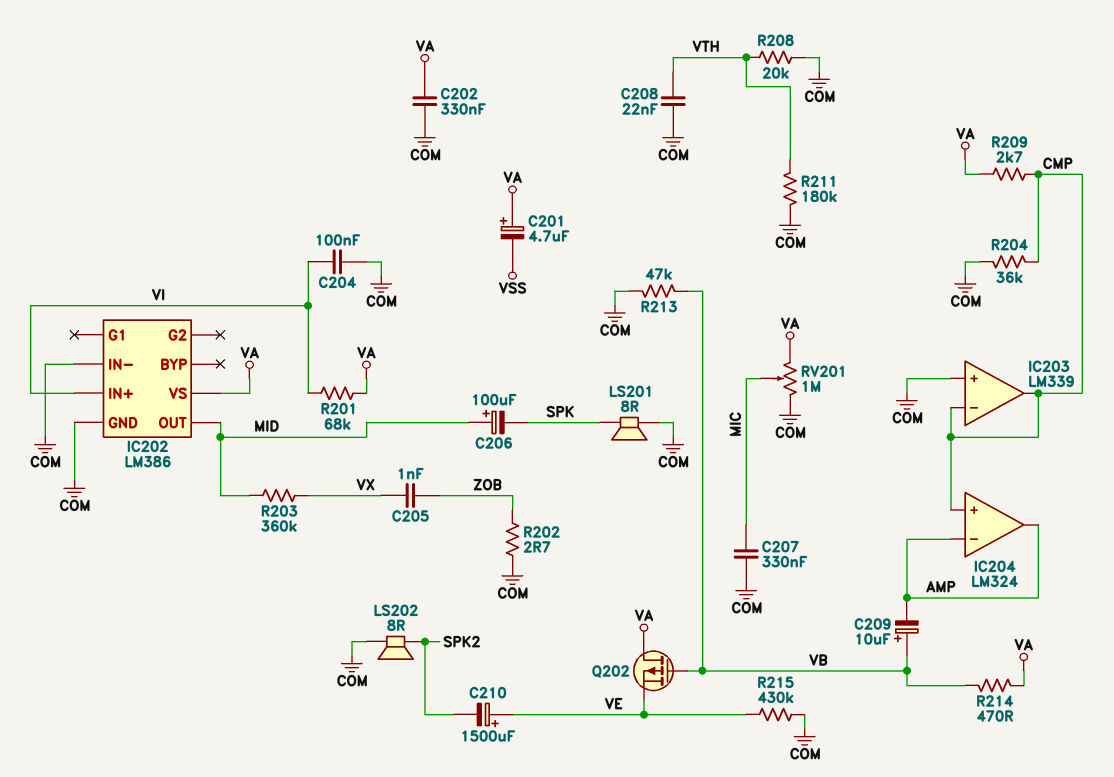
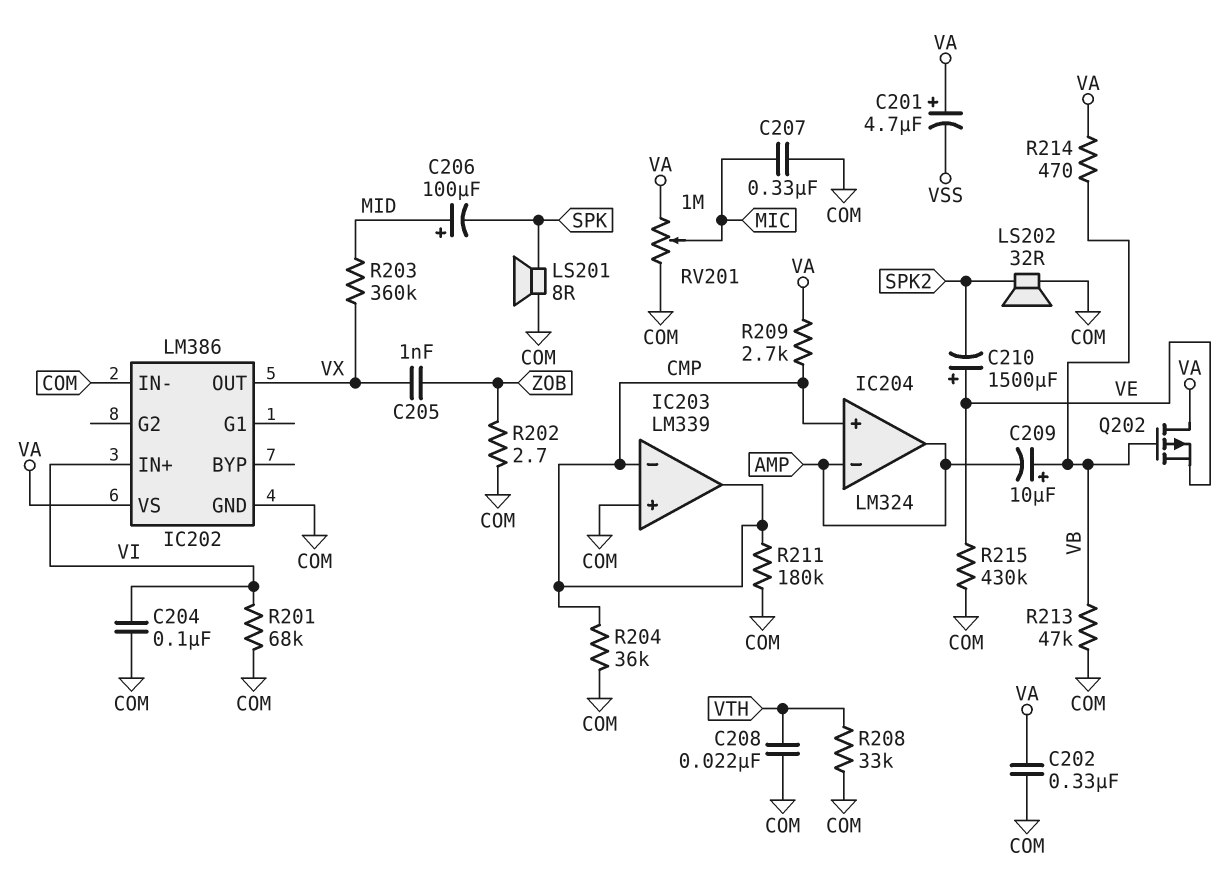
IC202 pin OUT: MID -> VX
LS202: speaker 8R (COM, SPK2) -> speaker 32R (COM, SPK2)
R201: 68k (VA, VI) -> 68k (COM, VI)
R208: 20k (COM, VTH) -> 33k (COM, VTH)
R211: 180k (COM, VTH) -> 180k (CMP, COM)

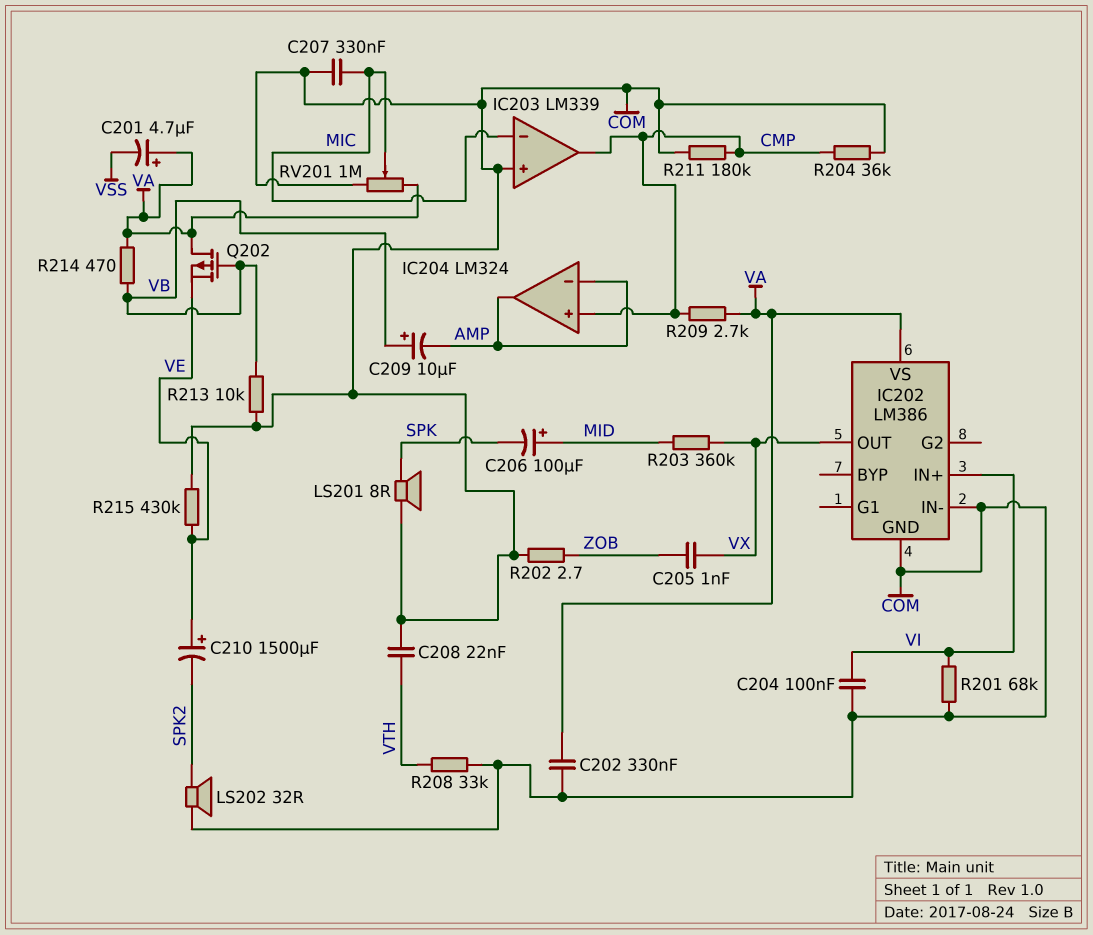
IC203 pin in-: CMP -> MIC
R213: 47k (COM, VB) -> 10k (COM, VB)

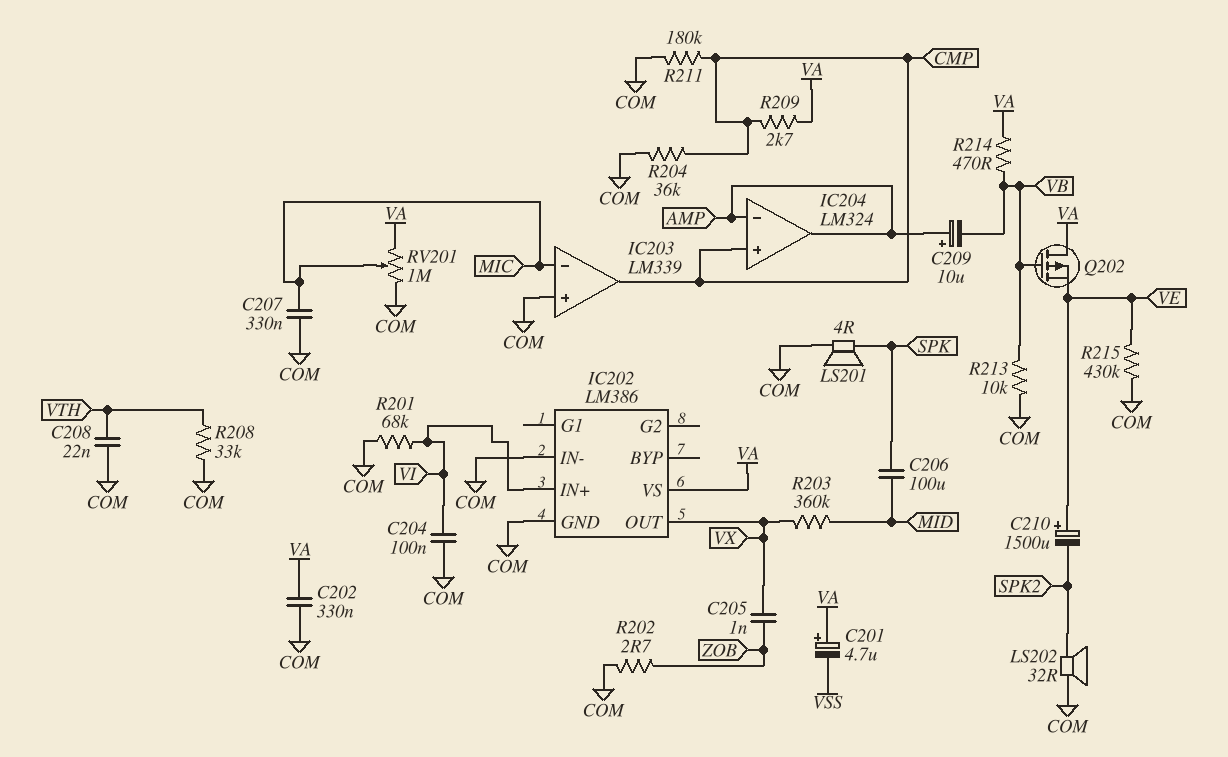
C206: 100uF (plus MID, minus SPK) -> 100uF (MID, SPK)
C209: 10uF (plus VB, minus AMP) -> 10uF (plus AMP, minus VB)
LS201: speaker 8R (COM, SPK) -> speaker 4R (COM, SPK)

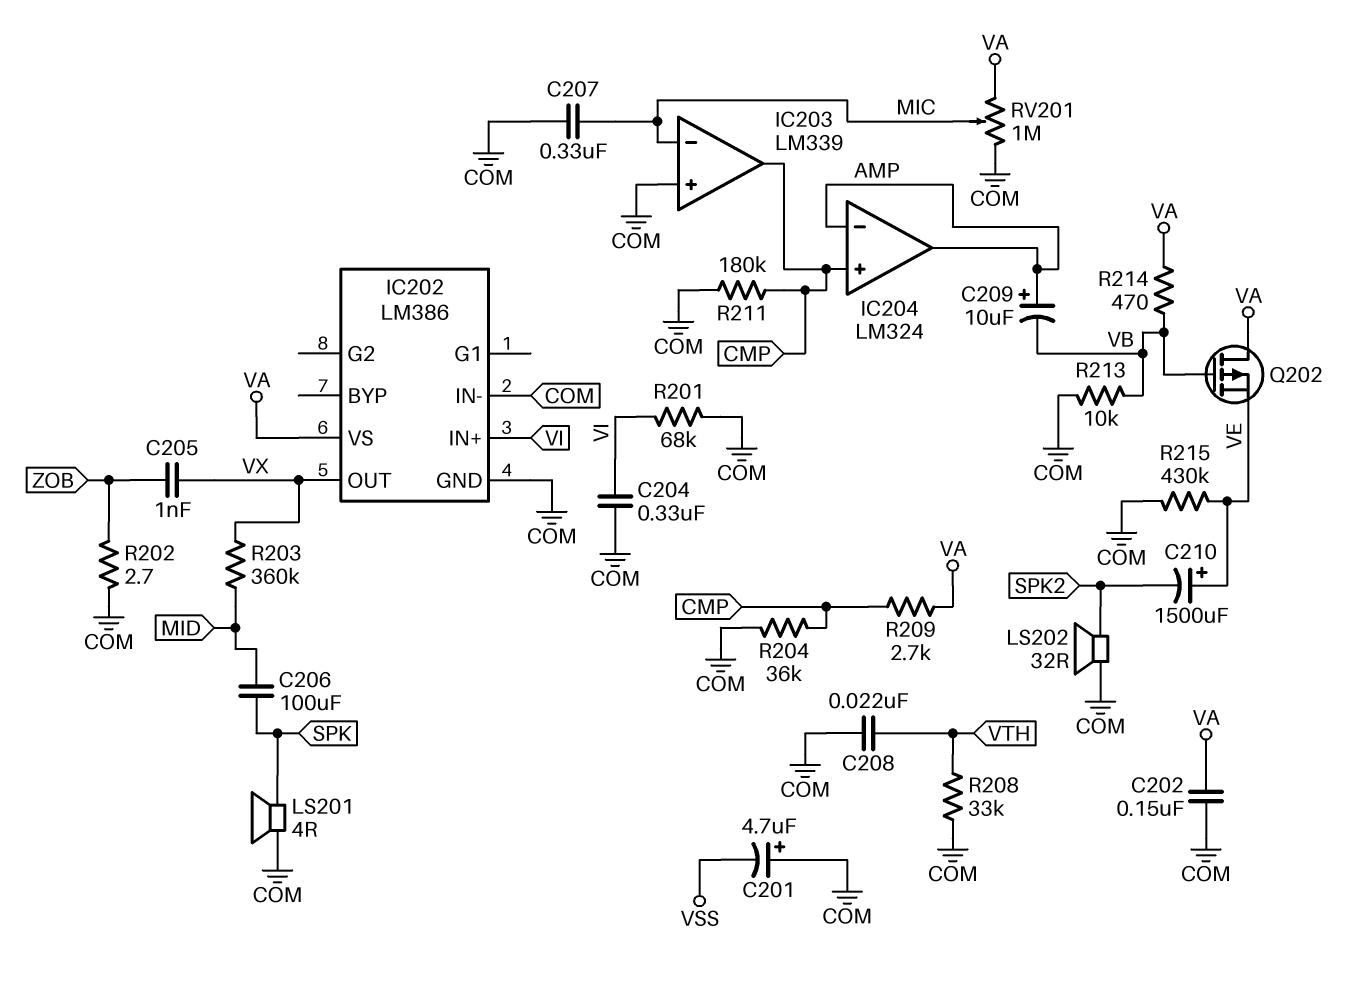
C201: 4.7uF (plus VA, minus VSS) -> 4.7uF (plus COM, minus VSS)
C202: 330nF (COM, VA) -> 150nF (COM, VA)
C204: 100nF (COM, VI) -> 330nF (COM, VI)

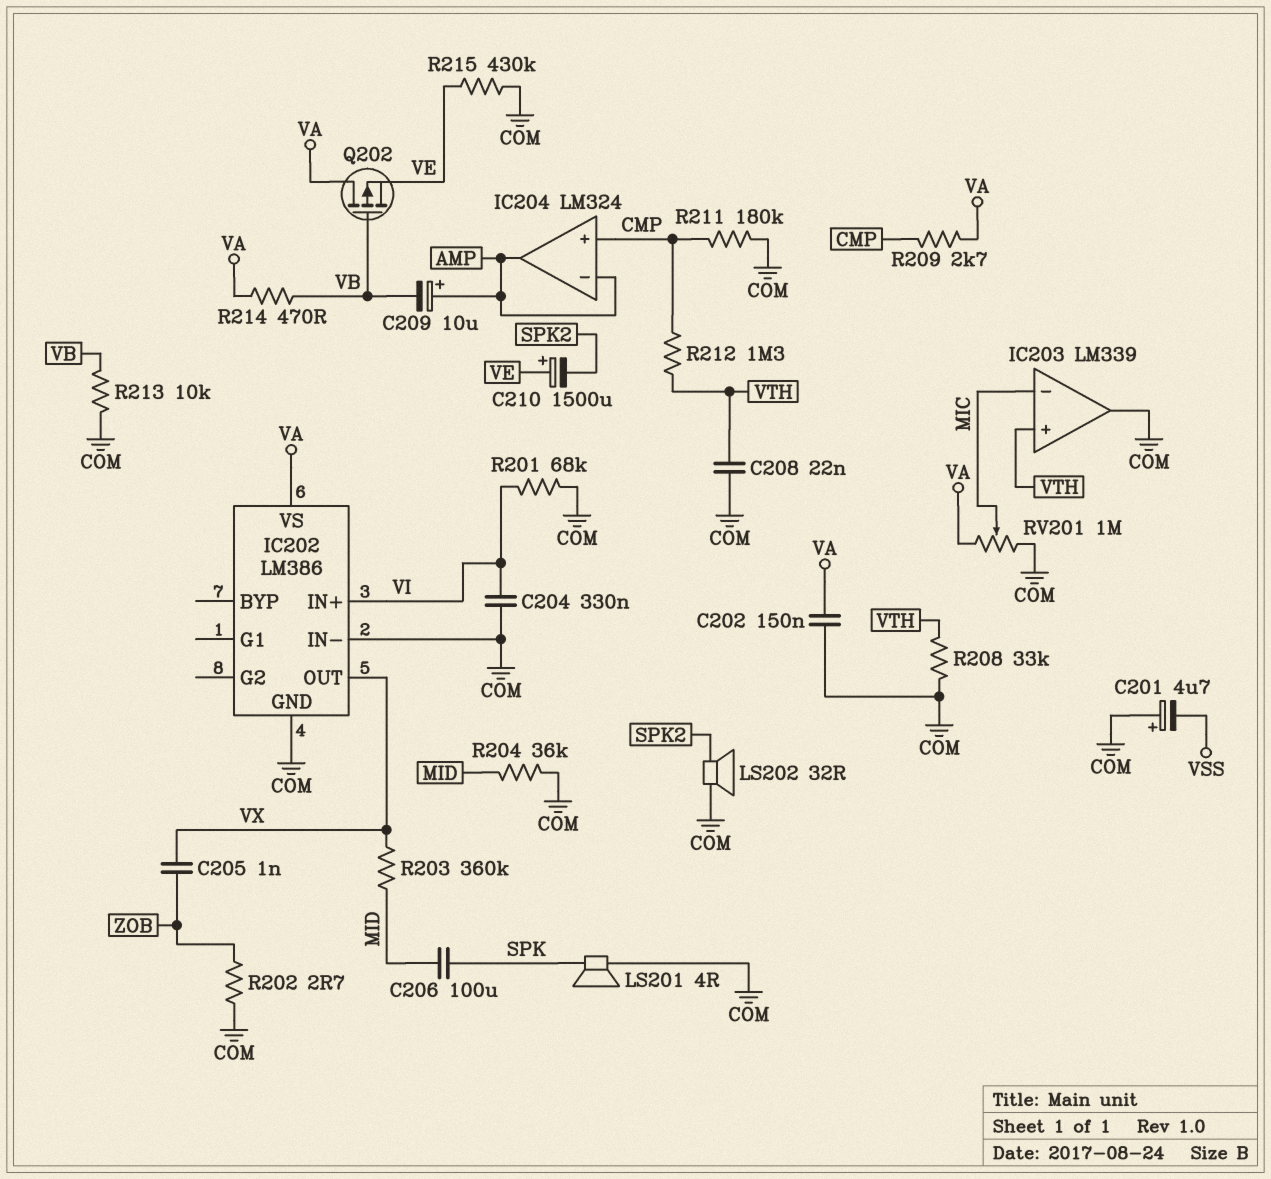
C207: 330nF (COM, MIC) -> none
IC203 pin in+: COM -> VTH
IC203 pin out: CMP -> COM
R204: 36k (CMP, COM) -> 36k (COM, MID)
R212: none -> 1.3M (CMP, VTH)

